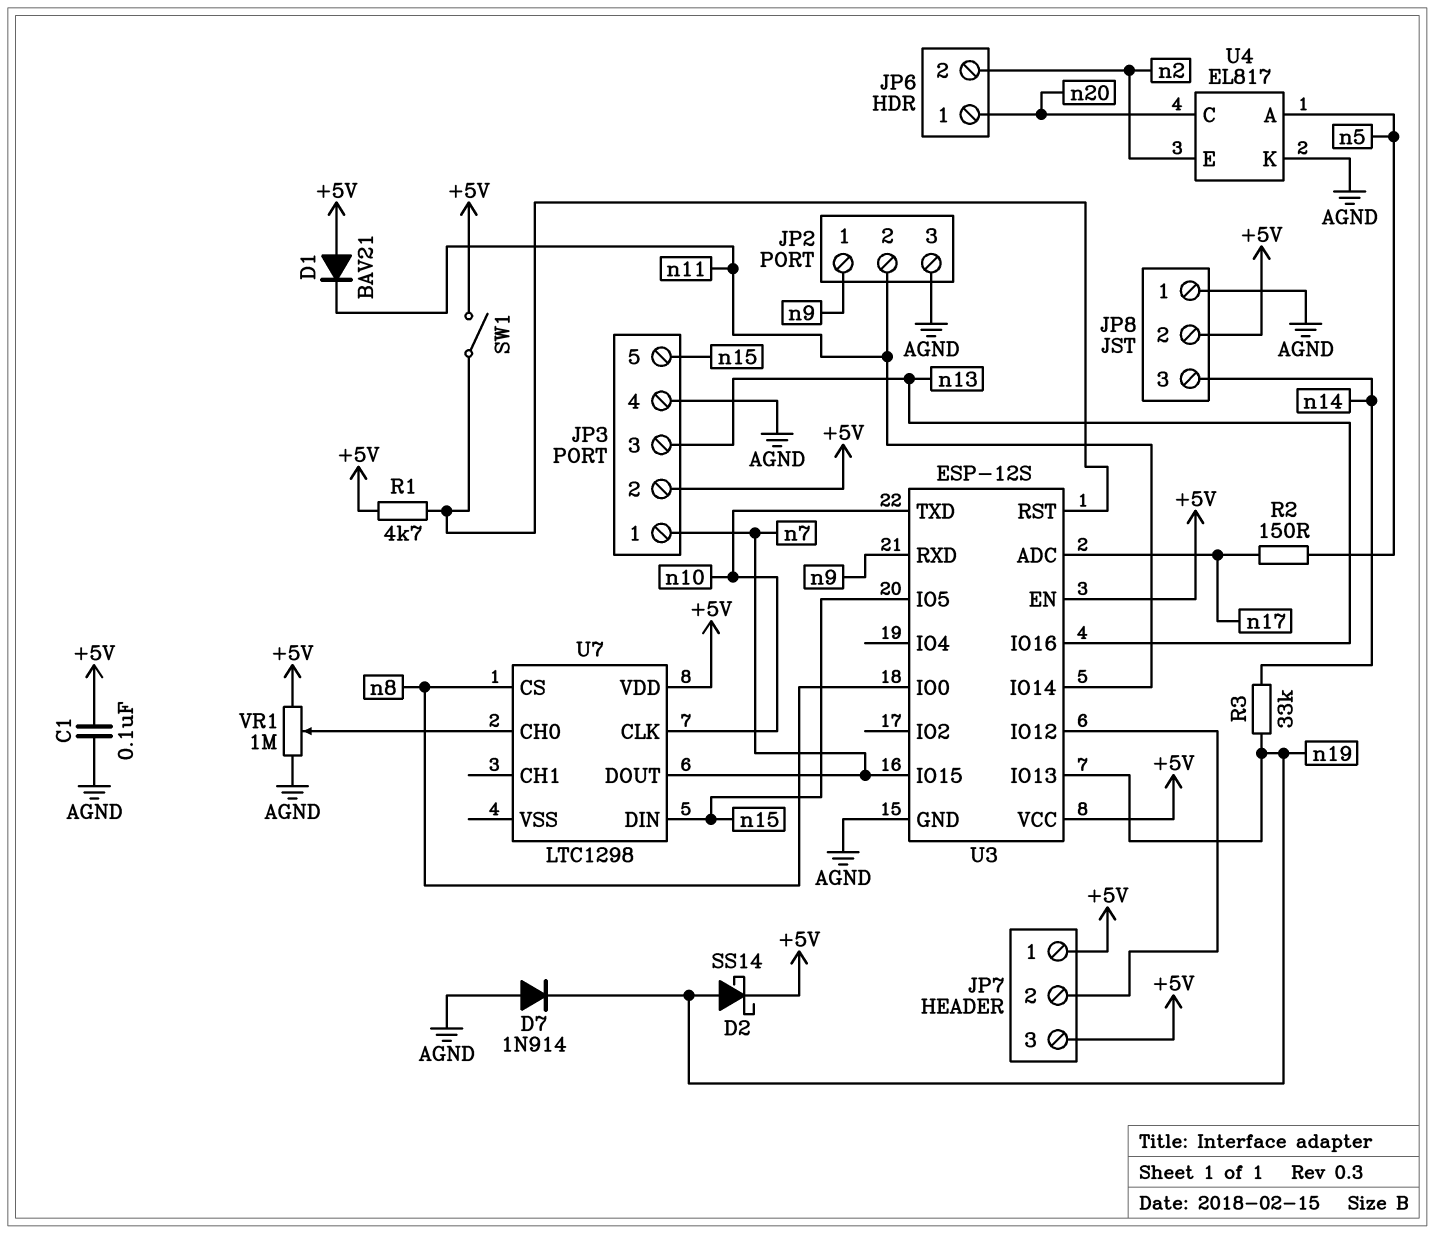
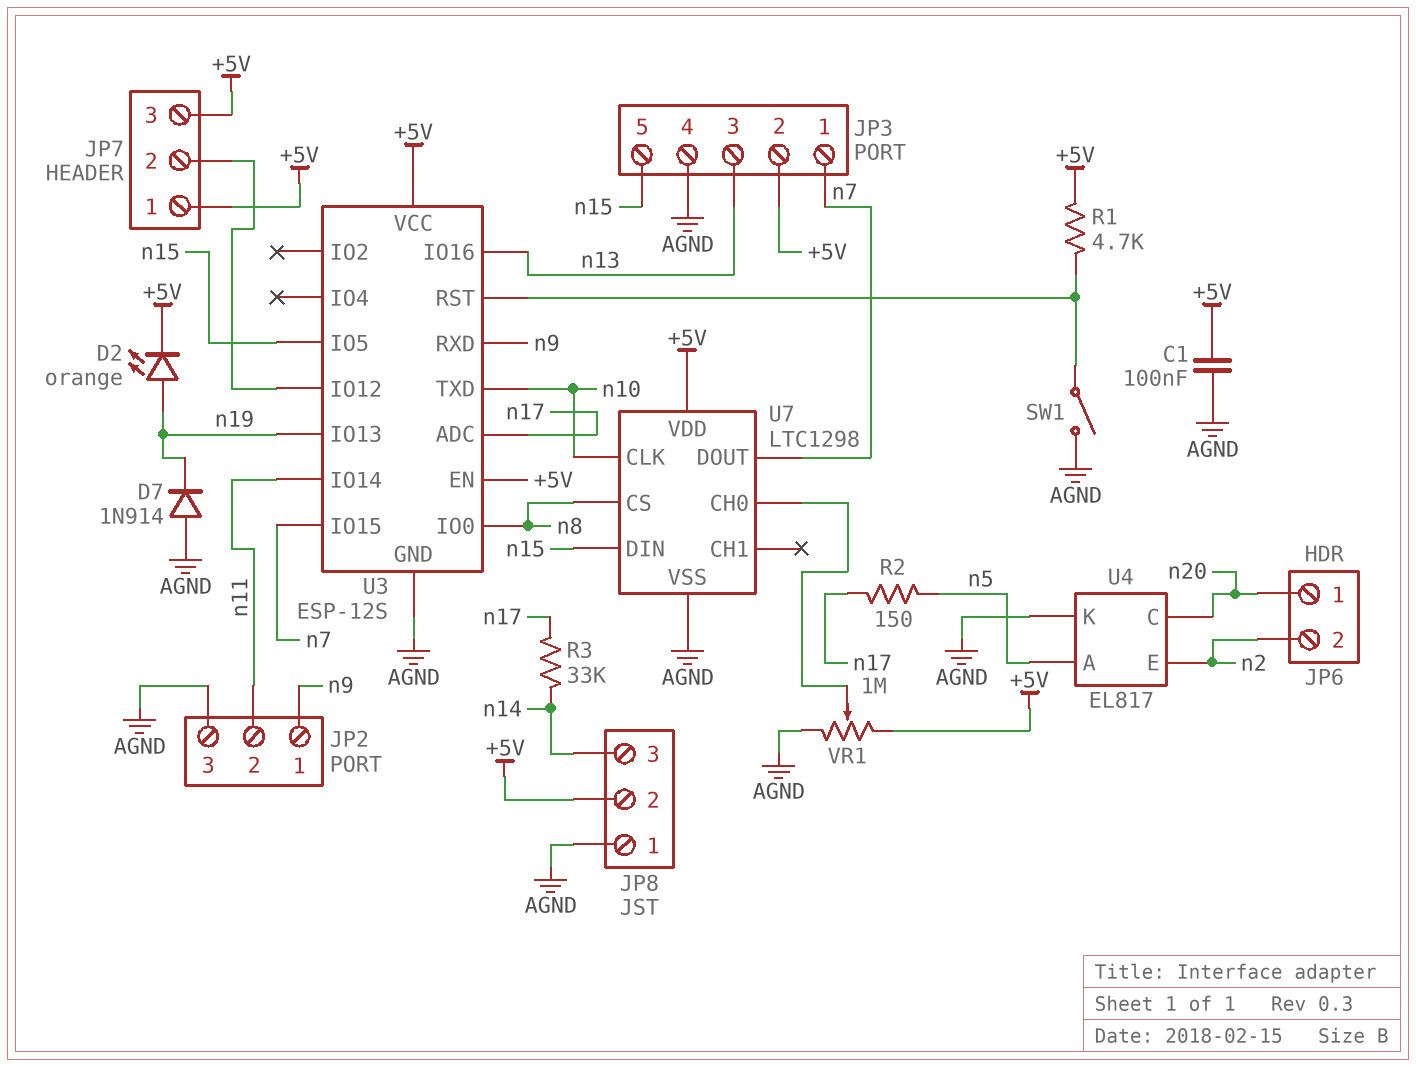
D1: diode BAV21 (A +5V, K n11) -> none
D2: schottky SS14 (A n19, K +5V) -> LED orange (A n19, K +5V)
R3: 33k (n14, n19) -> 33k (n14, n17)
SW1: switch (+5V, U3/RST) -> switch (AGND, U3/RST)
U7 pin VSS: none -> AGND

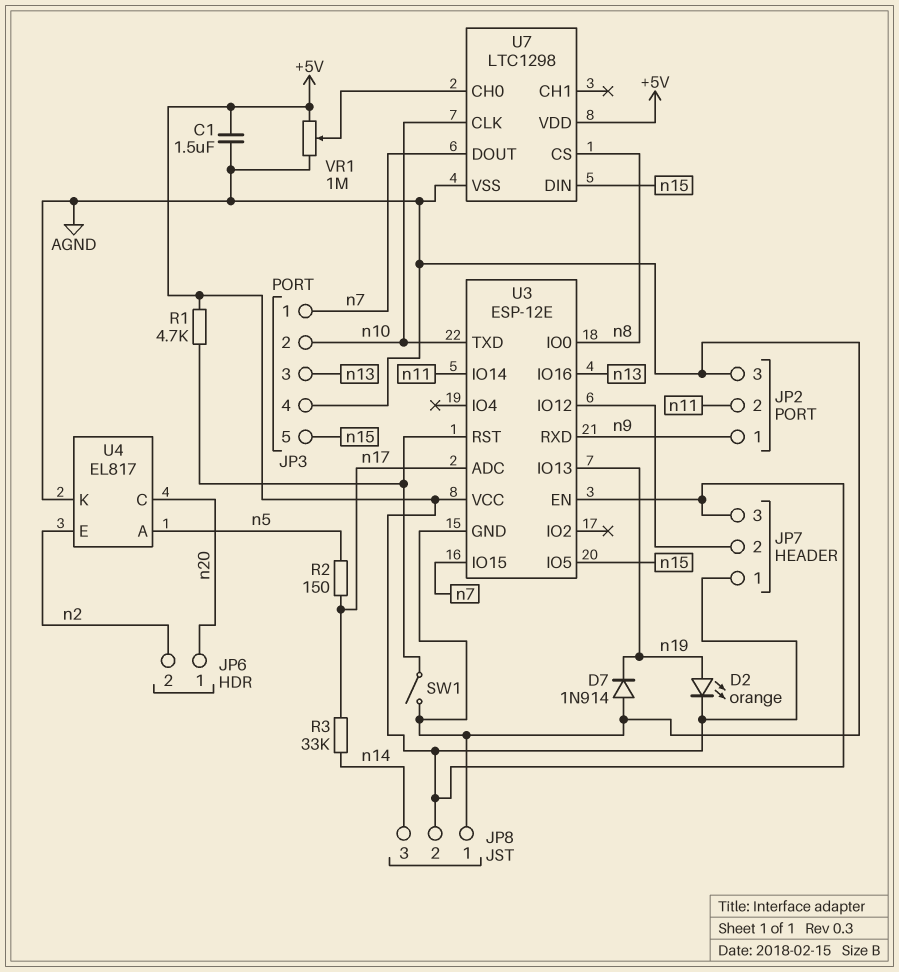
C1: 100nF (+5V, AGND) -> 1.5uF (+5V, AGND)
JP3 pin 2: +5V -> n10
U3: ESP-12S -> ESP-12E

